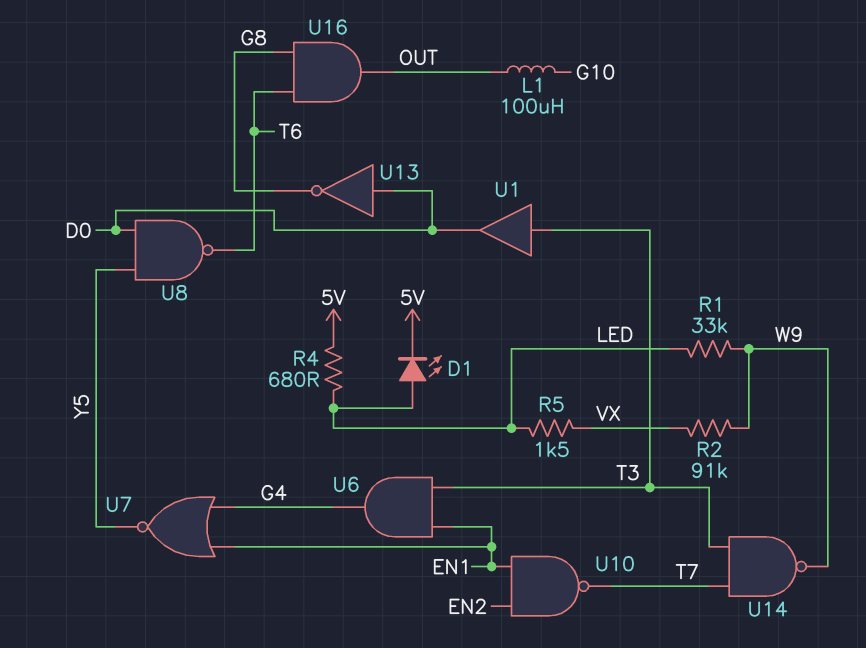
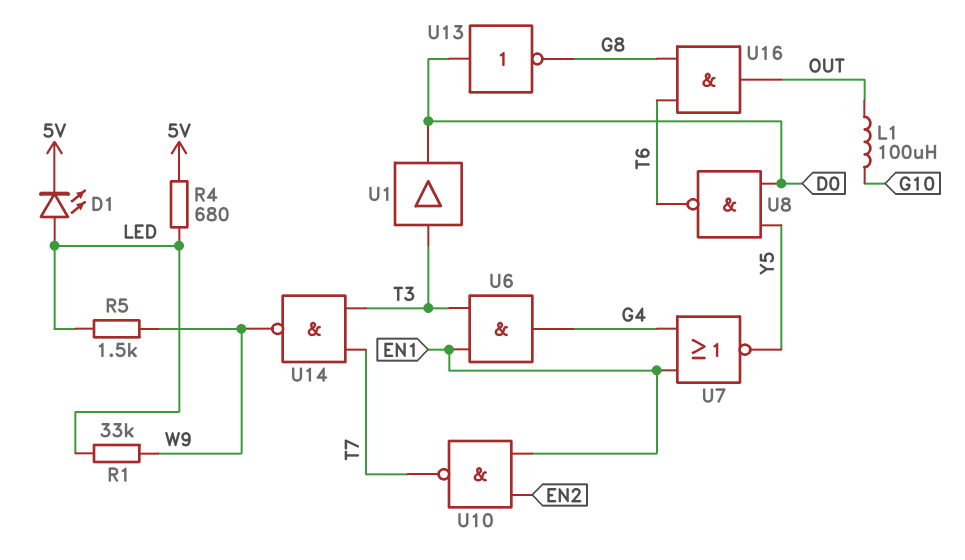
R2: 91k (VX, W9) -> none
R5: 1.5k (LED, VX) -> 1.5k (LED, W9)

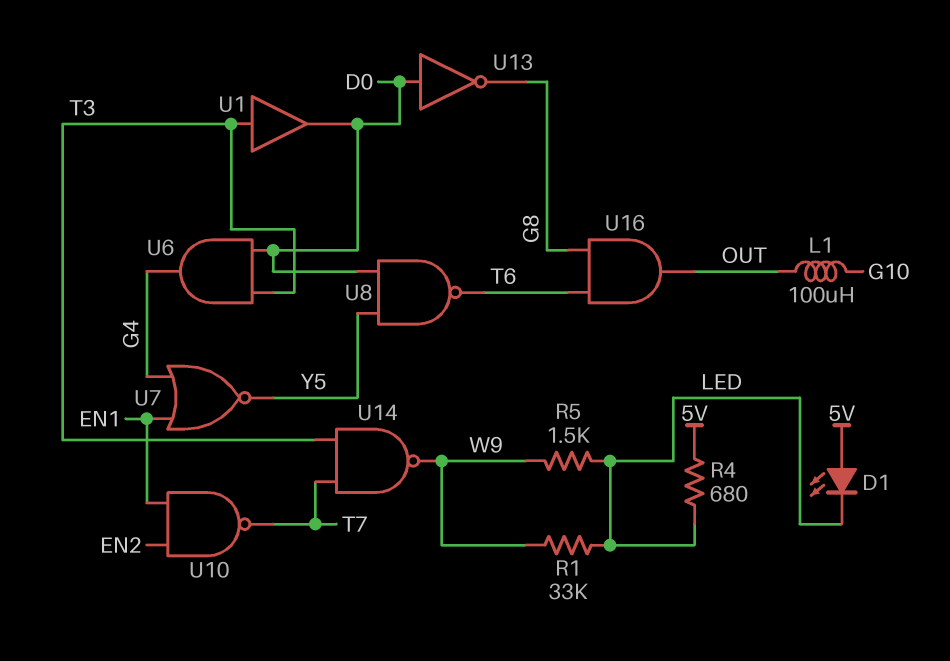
D1: LED (A LED, K 5V) -> LED (A 5V, K LED)
U6: AND (in EN1, in T3, out G4) -> AND (in D0, in T3, out G4)

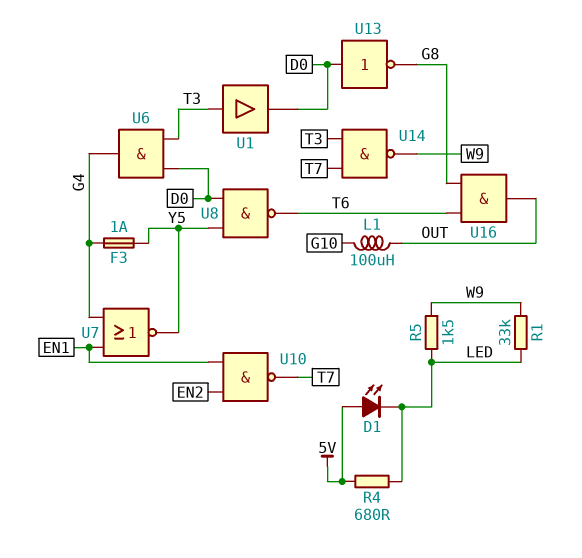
F3: none -> 1A (G4, Y5)

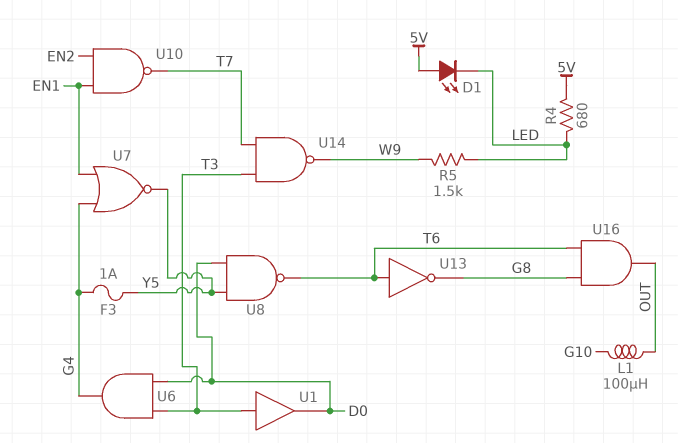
R1: 33k (LED, W9) -> none
U13: NOT (in D0, out G8) -> NOT (in T6, out G8)

